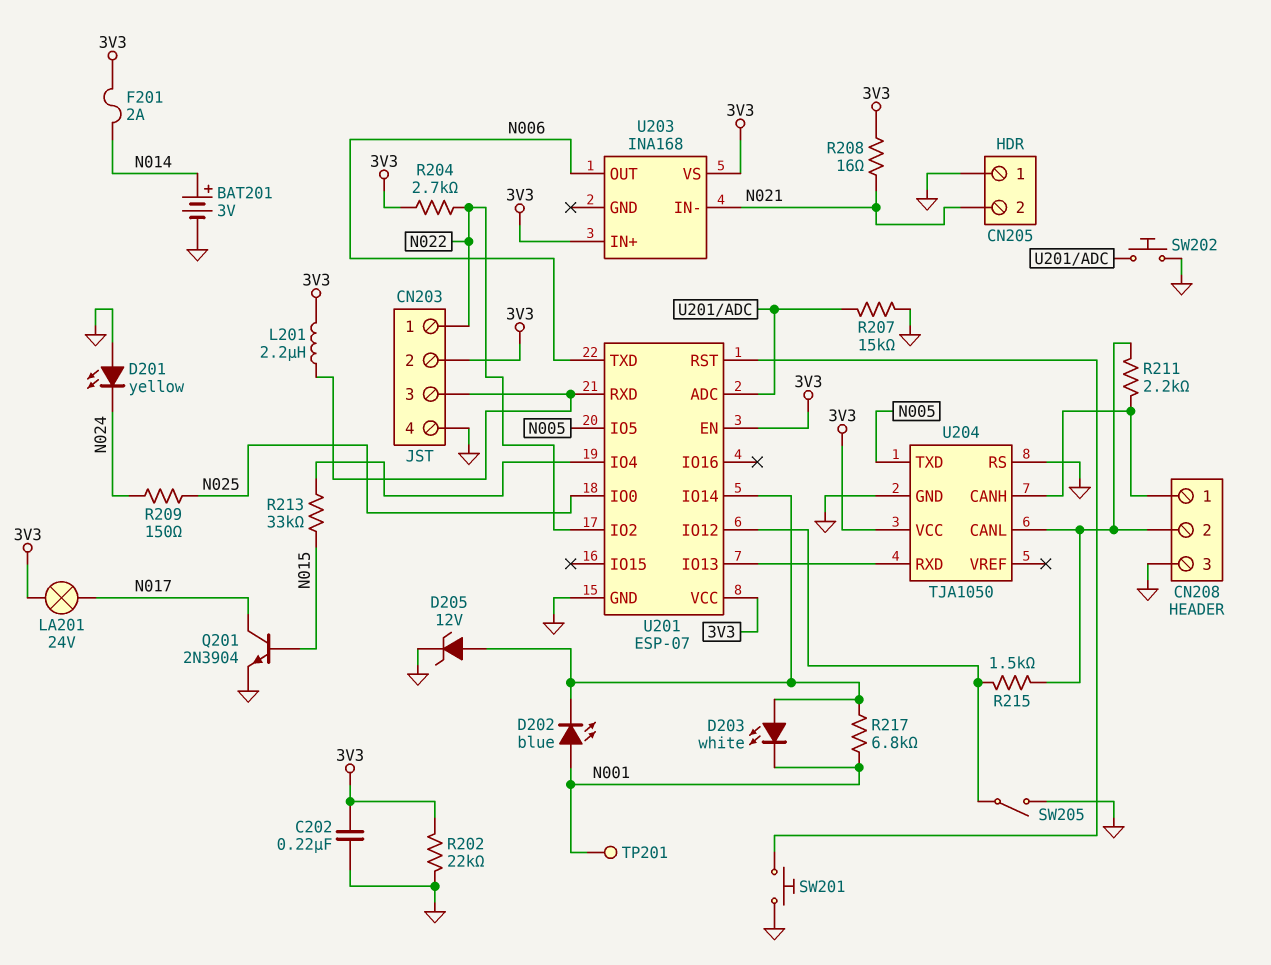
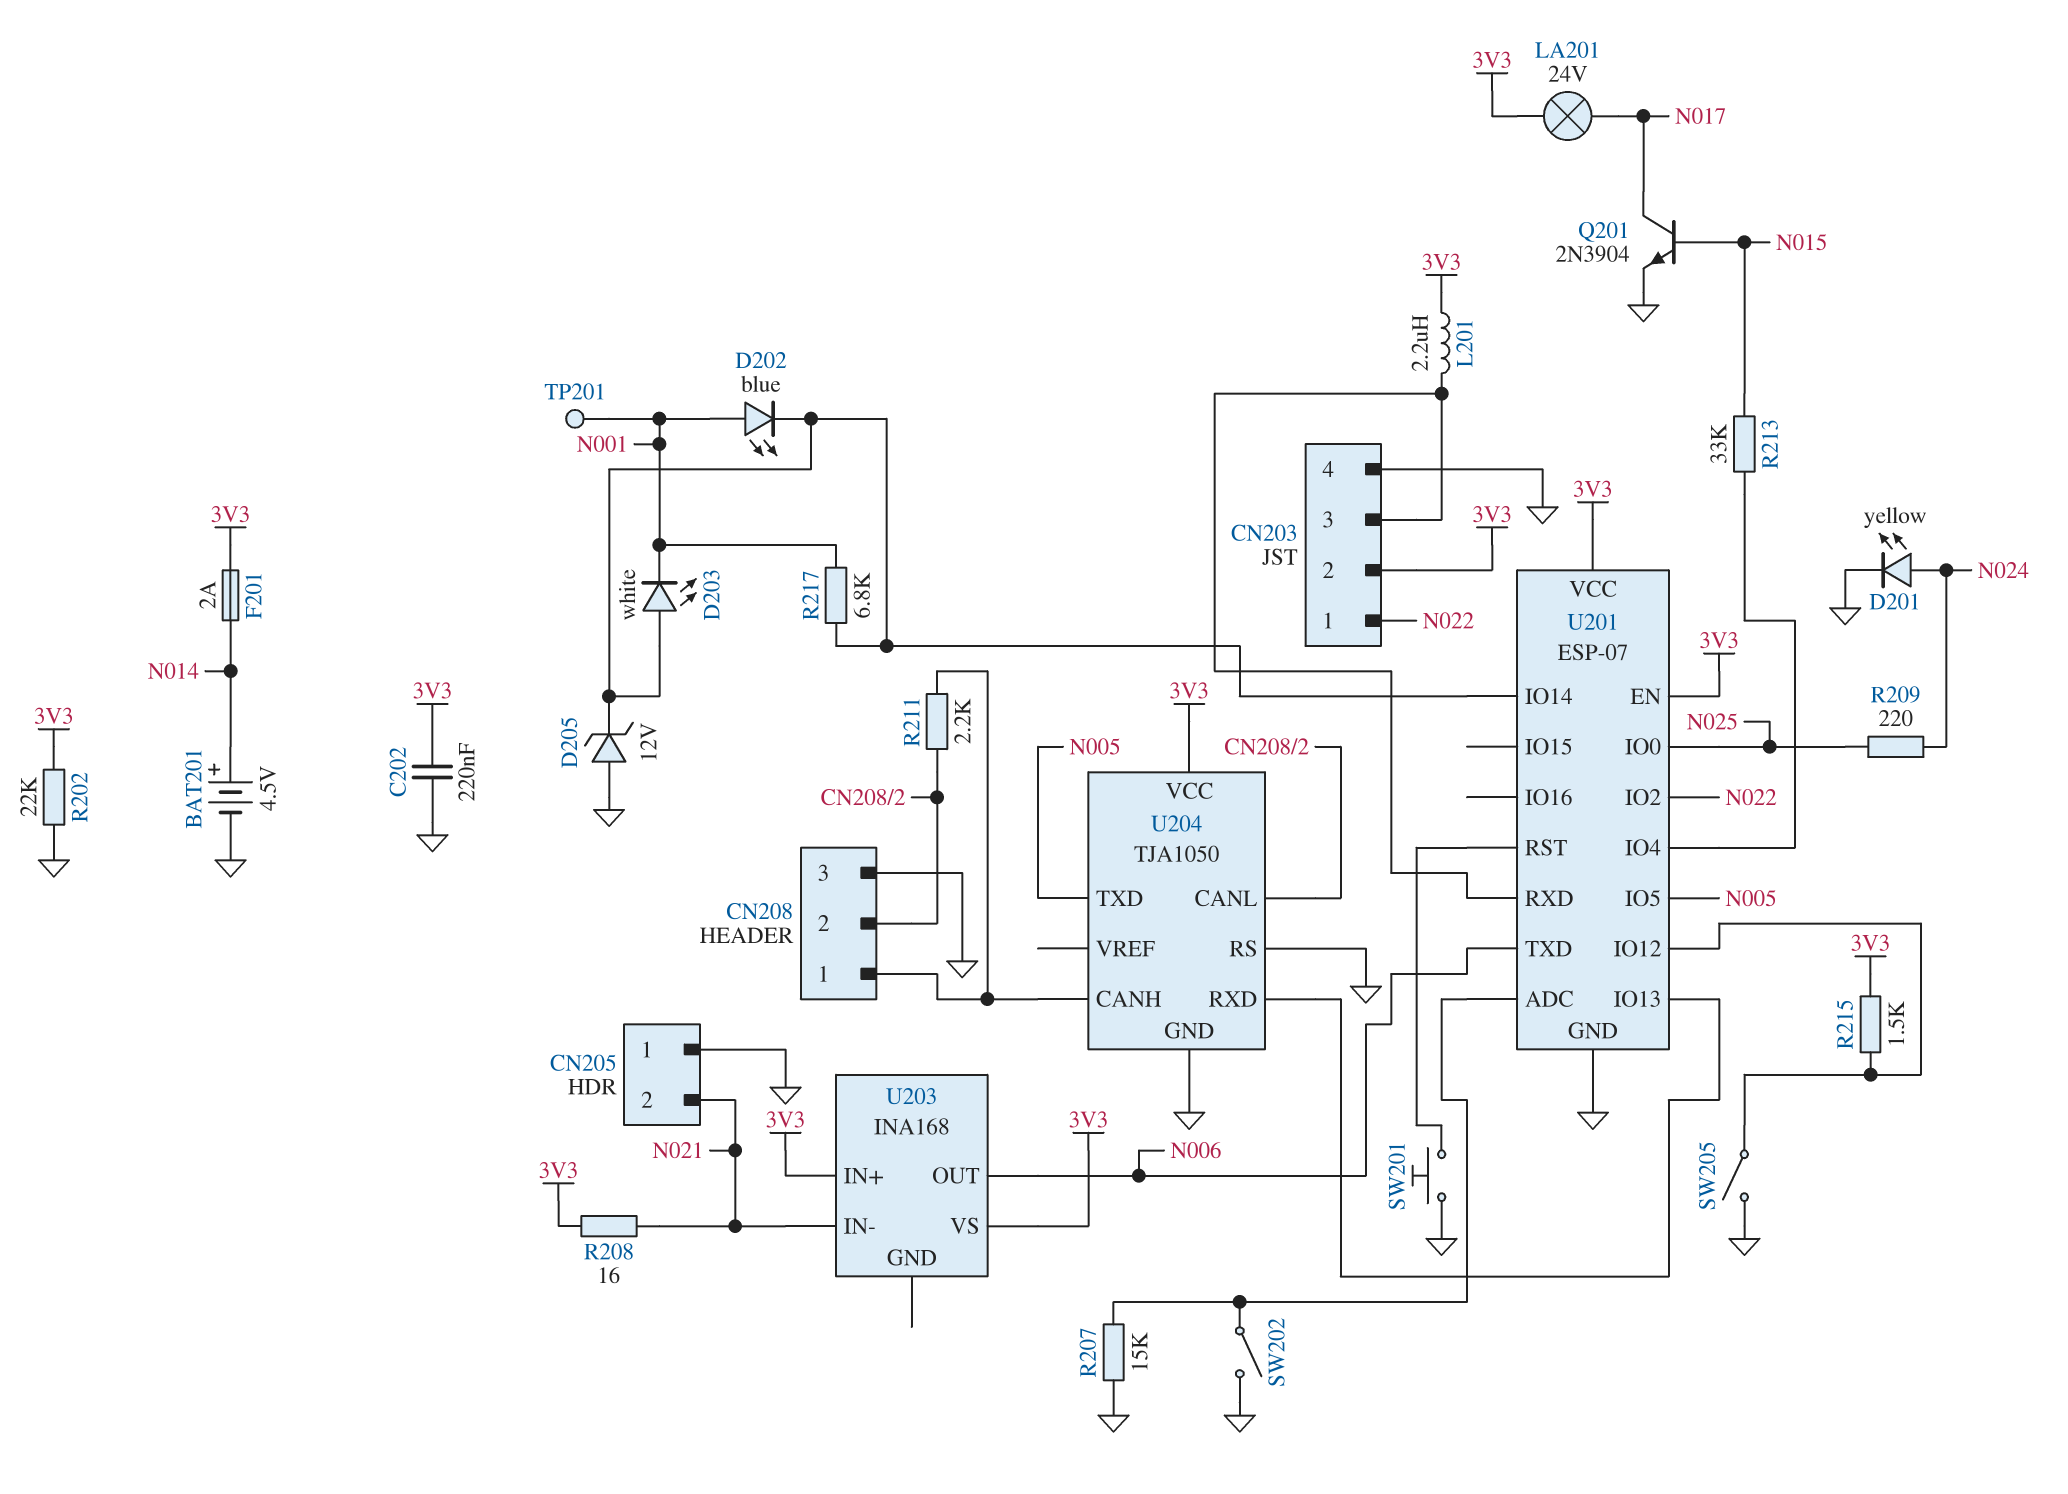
BAT201: 3V (plus N014, minus GND) -> 4.5V (plus N014, minus GND)
D201: LED yellow (A GND, K N024) -> LED yellow (A N024, K GND)
D205: zener 12V (A U201/IO14, K GND) -> zener 12V (A GND, K U201/IO14)
R204: 2.7k (3V3, N022) -> none
R209: 150 (N024, N025) -> 220 (N024, N025)
R215: 1.5k (CN208/2, U201/IO12) -> 1.5k (3V3, U201/IO12)
SW202: button (GND, U201/ADC) -> switch (GND, U201/ADC)

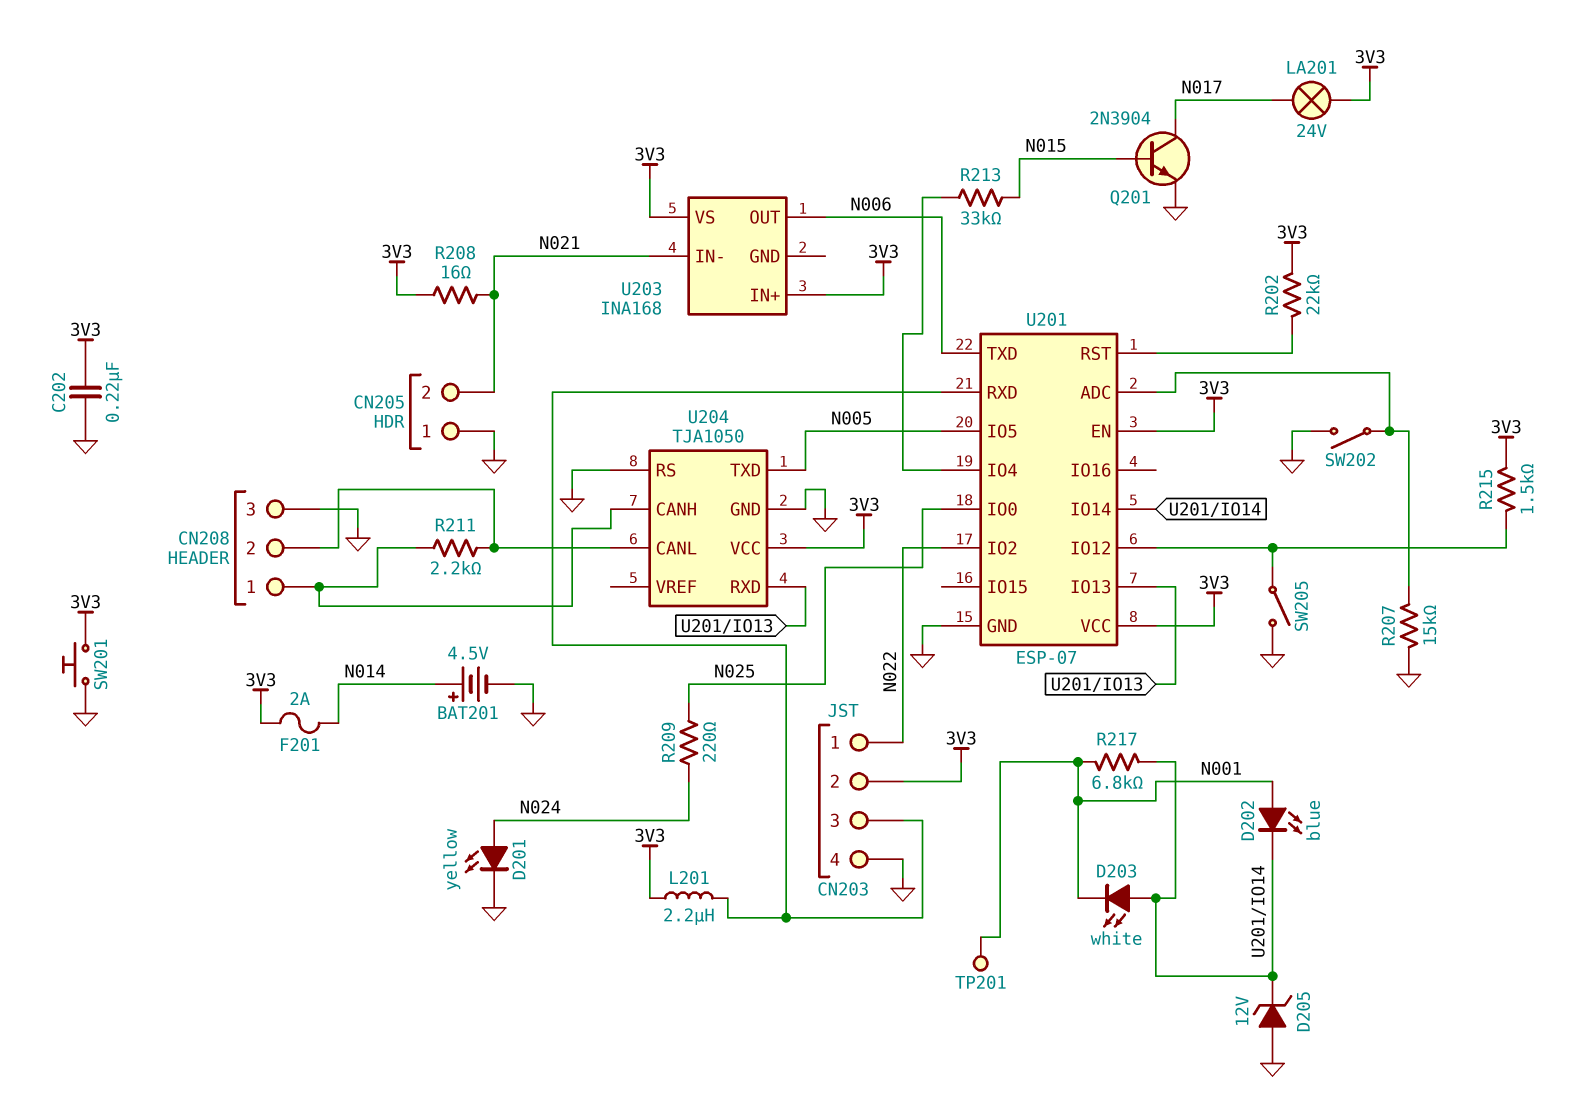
R202: 22k (3V3, GND) -> 22k (3V3, U201/RST)
SW201: button (GND, U201/RST) -> button (3V3, GND)

